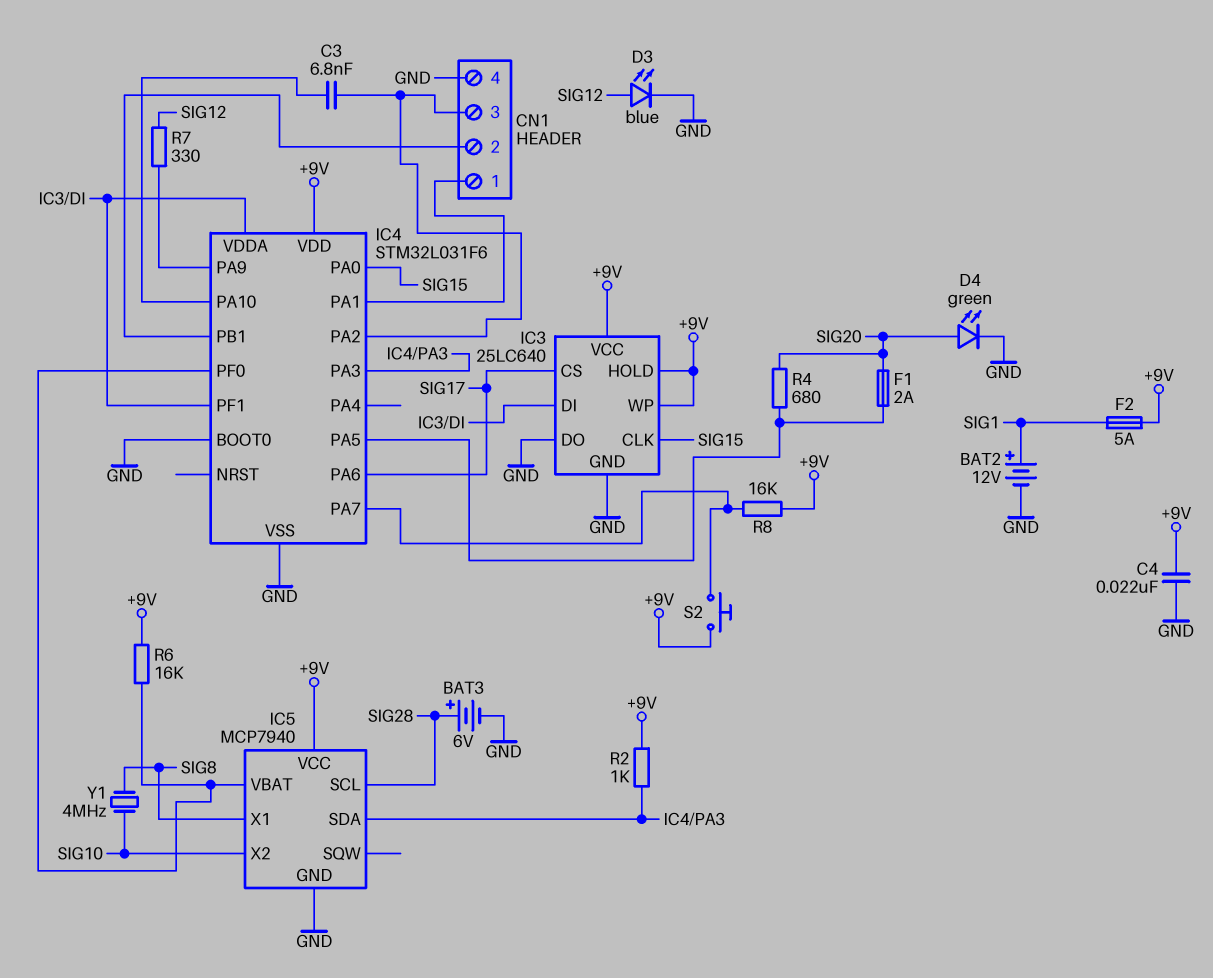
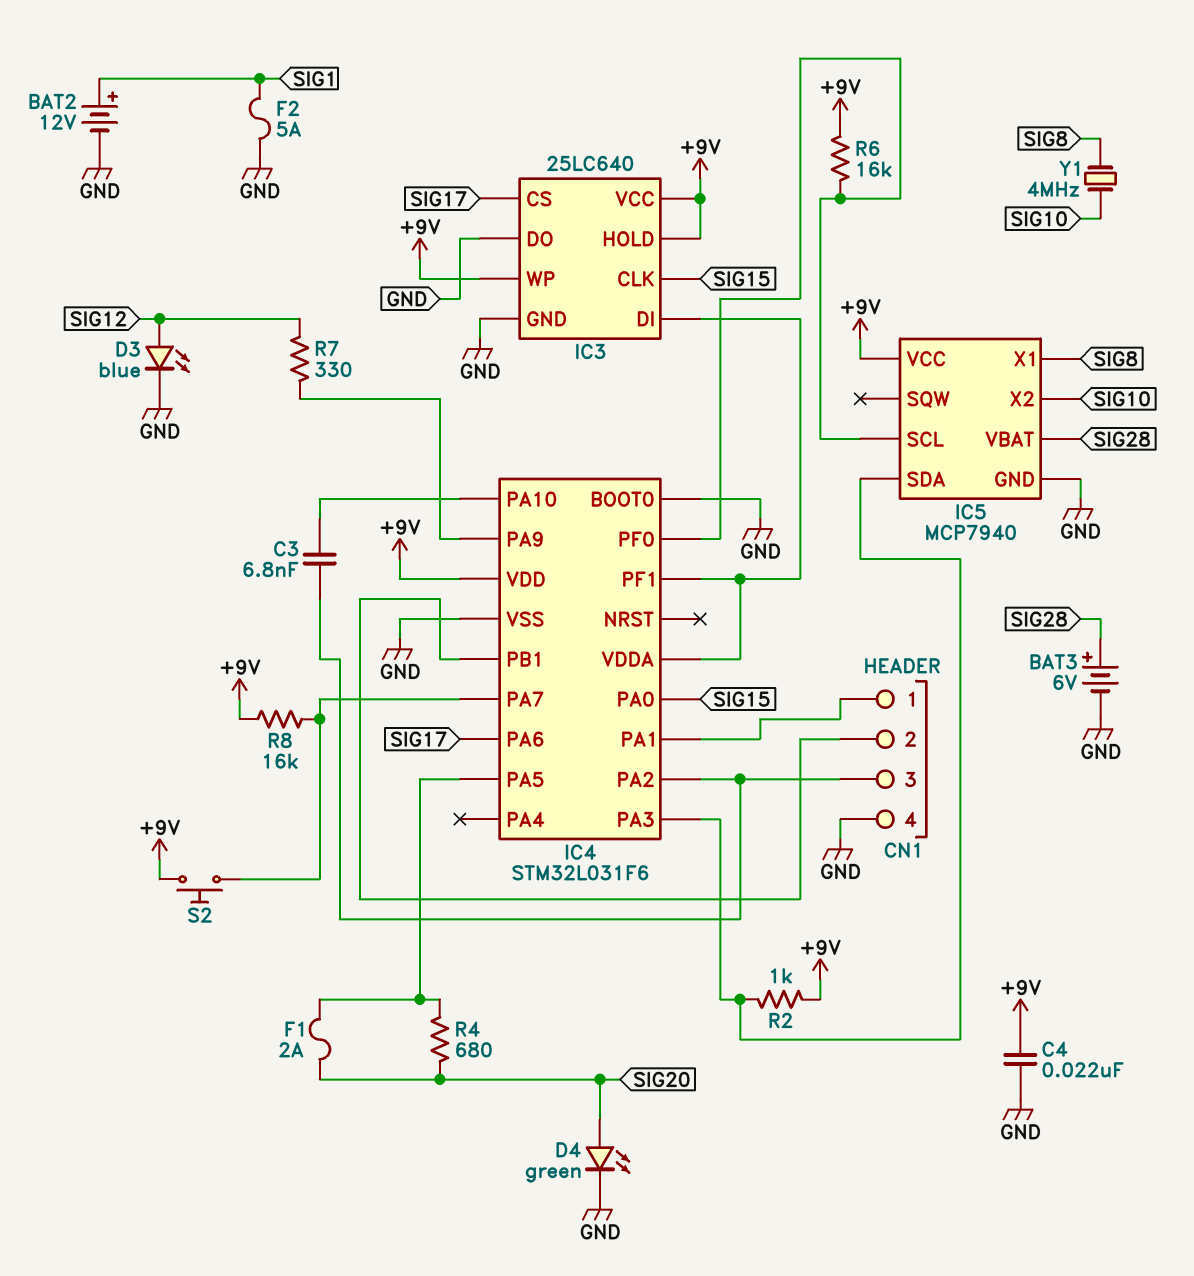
F2: 5A (+9V, SIG1) -> 5A (GND, SIG1)
IC5 pin SCL: SIG28 -> IC4/PF0
IC5 pin VBAT: IC4/PF0 -> SIG28

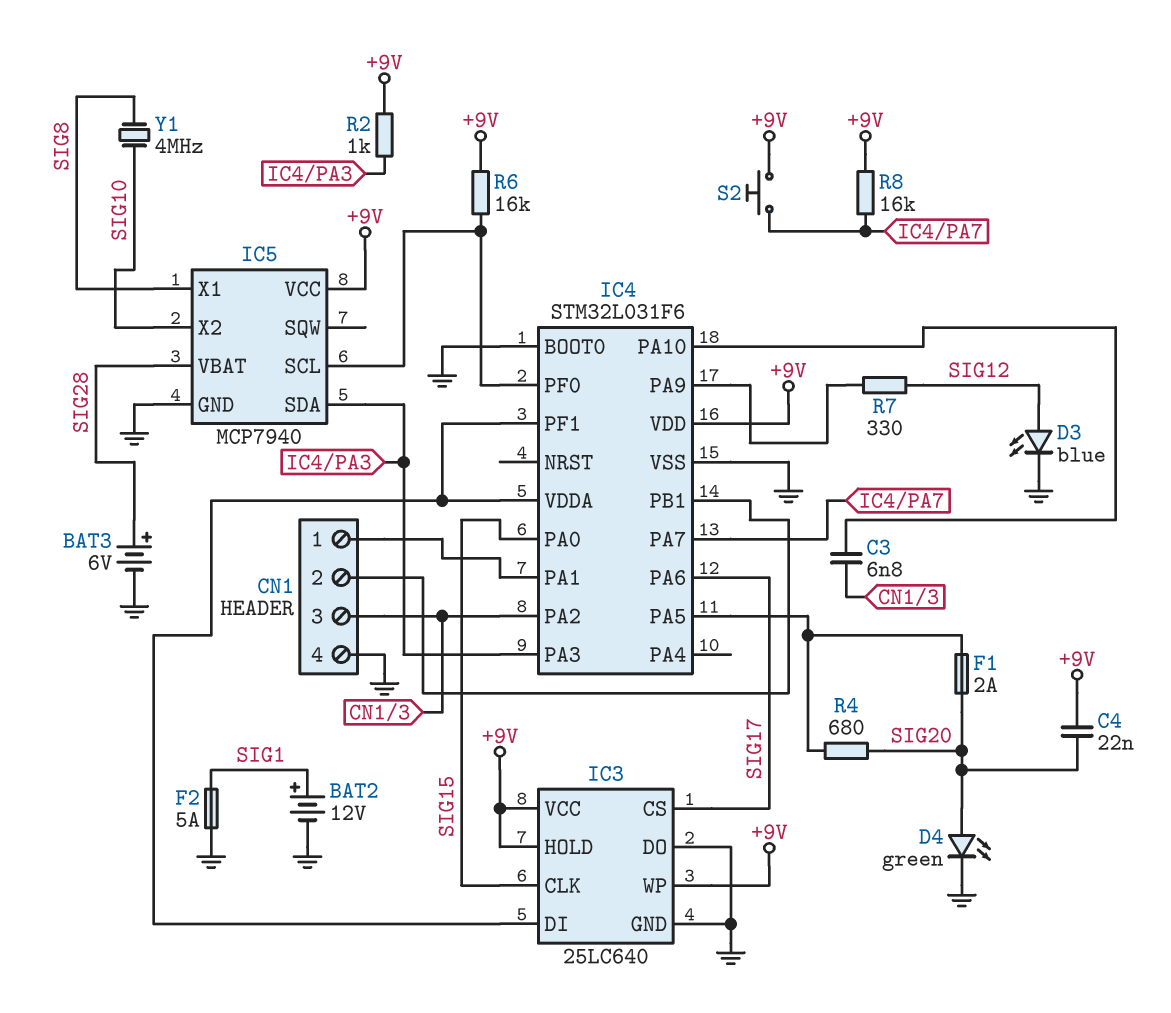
C4: 22nF (+9V, GND) -> 22nF (+9V, SIG20)

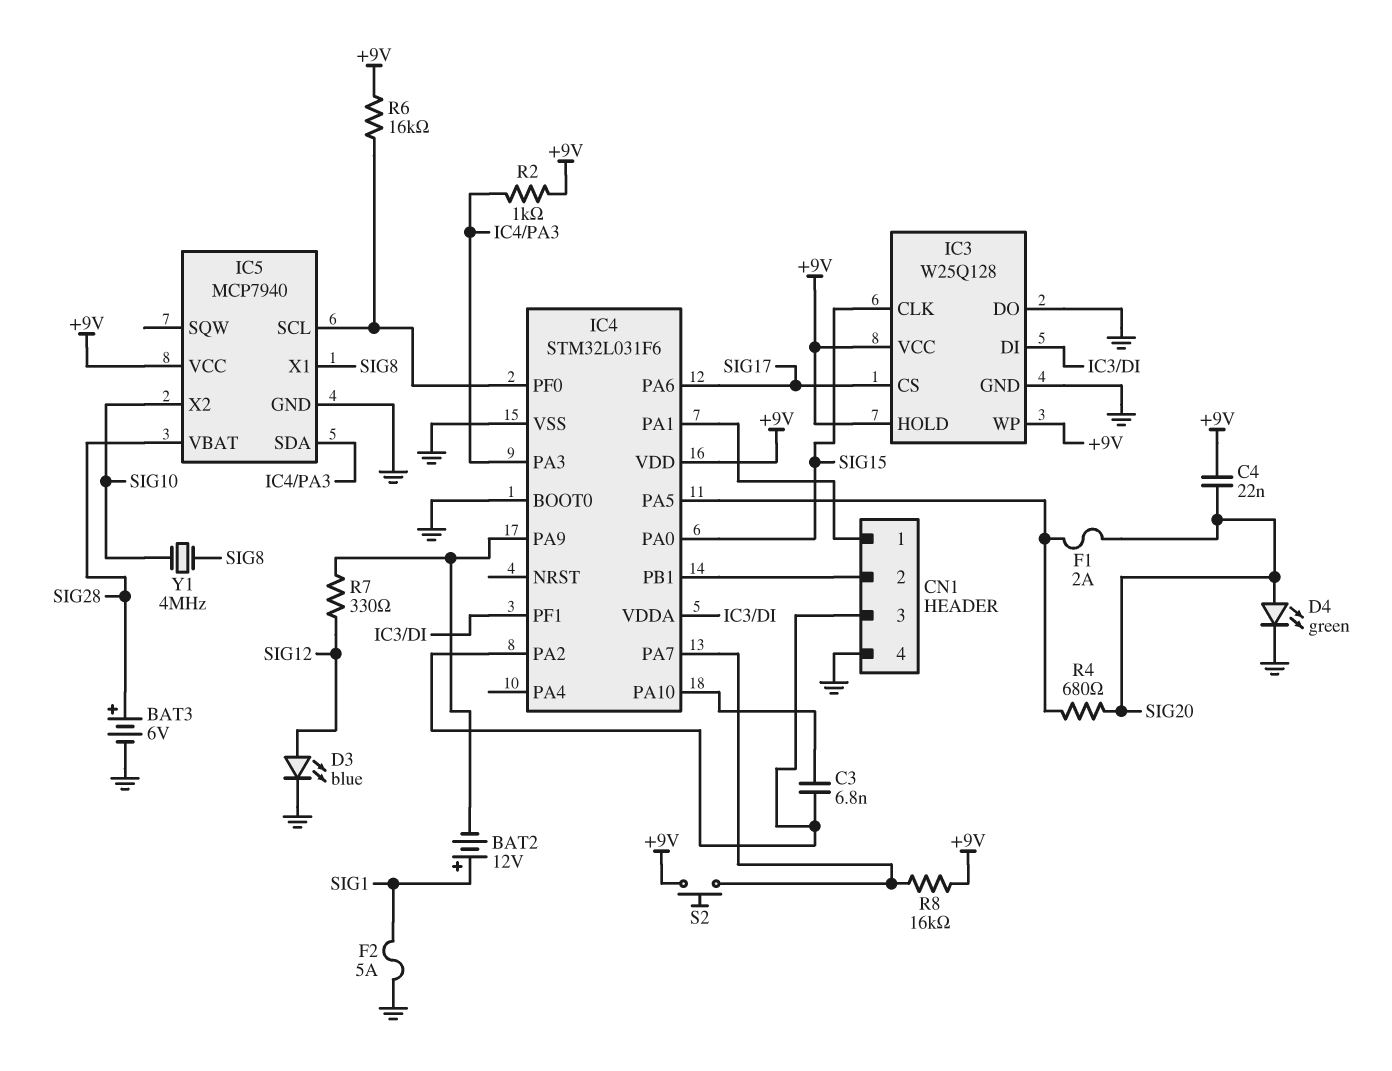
BAT2: 12V (plus SIG1, minus GND) -> 12V (plus SIG1, minus IC4/PA9)
IC3: 25LC640 -> W25Q128

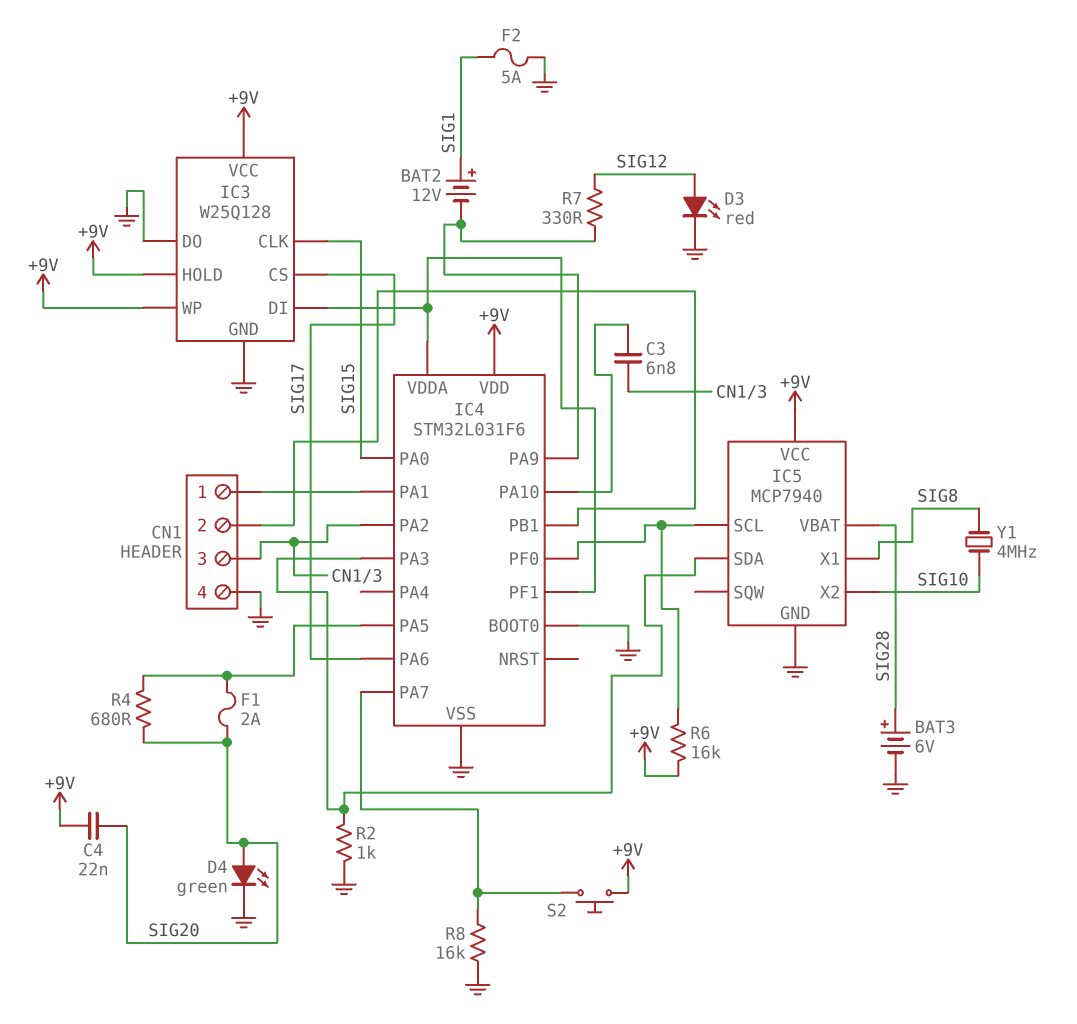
D3: LED blue (A SIG12, K GND) -> LED red (A SIG12, K GND)
R2: 1k (+9V, IC4/PA3) -> 1k (GND, IC4/PA3)
R8: 16k (+9V, IC4/PA7) -> 16k (GND, IC4/PA7)

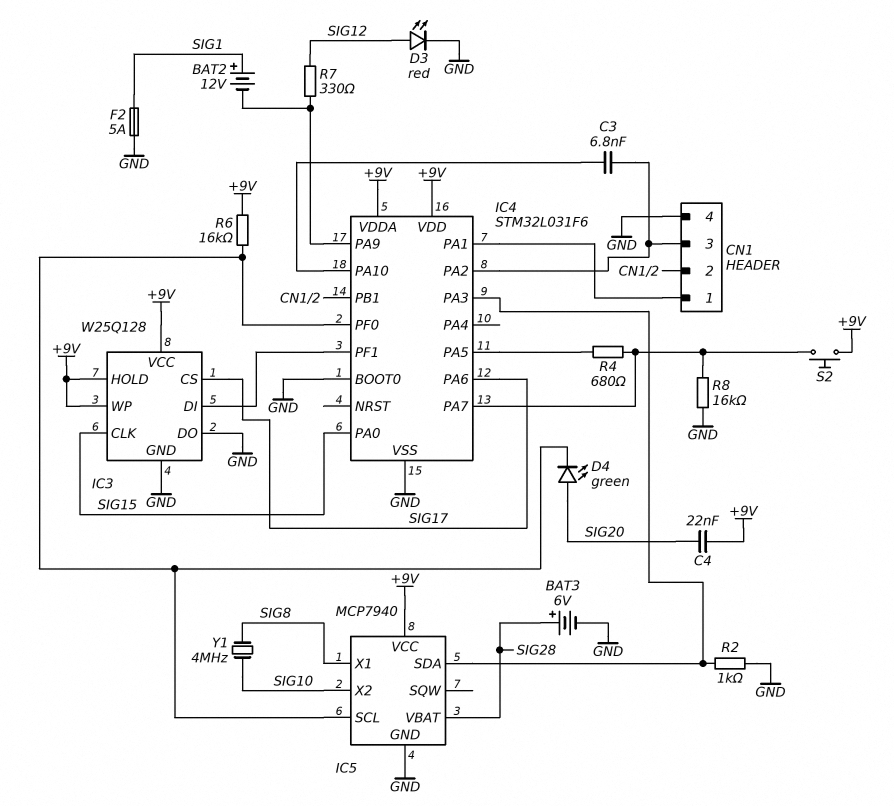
D4: LED green (A SIG20, K GND) -> LED green (A SIG20, K IC4/PF0)
F1: 2A (IC4/PA5, SIG20) -> none
IC4 pin VDDA: IC3/DI -> +9V
R4: 680 (IC4/PA5, SIG20) -> 680 (IC4/PA5, IC4/PA7)

